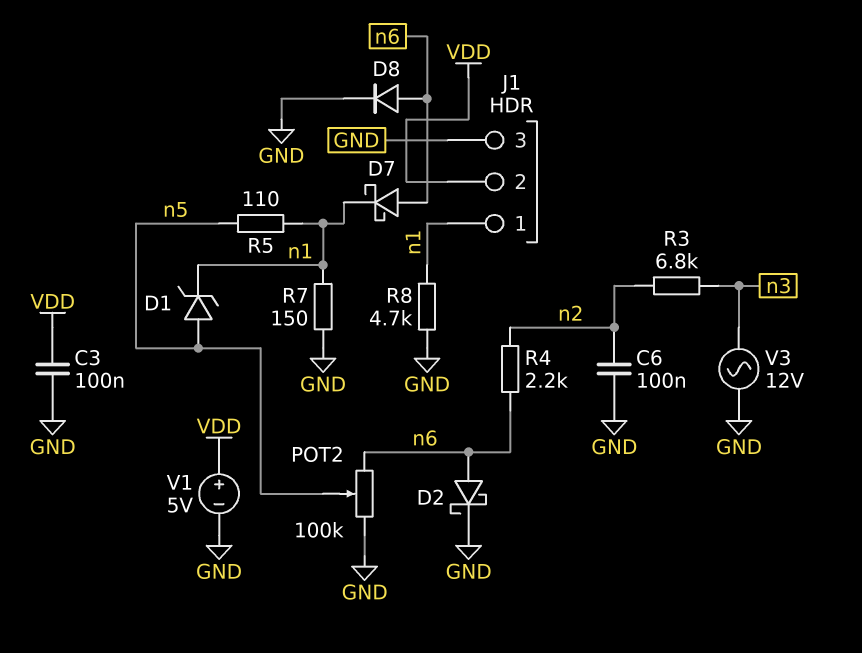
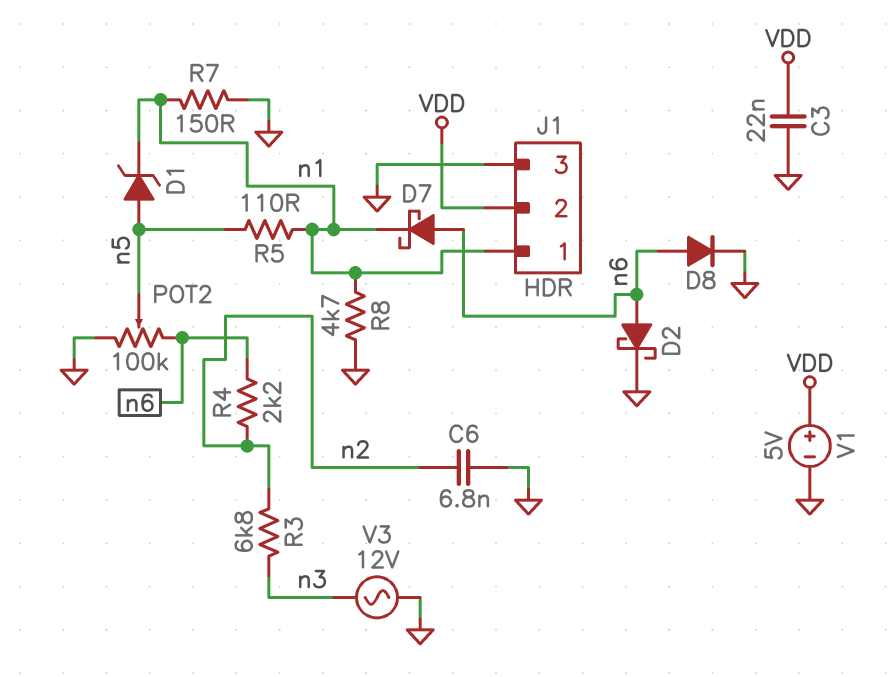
C3: 100nF (GND, VDD) -> 22nF (GND, VDD)
C6: 100nF (GND, n2) -> 6.8nF (GND, n2)

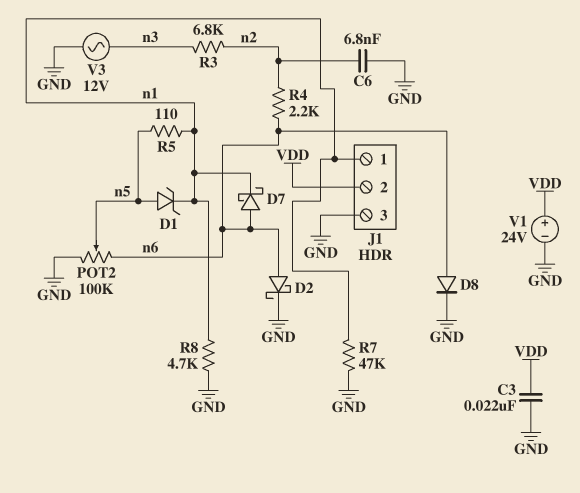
R7: 150 (GND, n1) -> 47k (GND, n1)
V1: 5V (plus VDD, minus GND) -> 24V (plus VDD, minus GND)

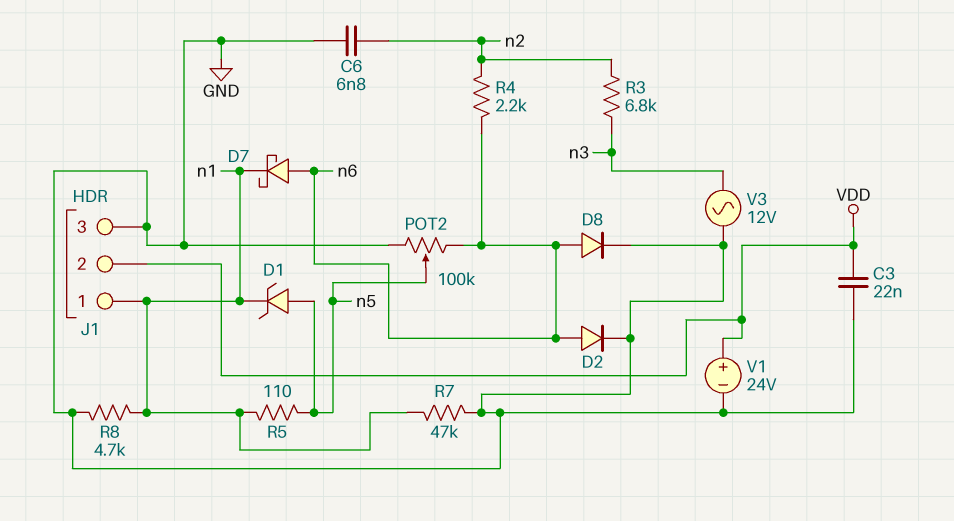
D2: schottky (A n6, K GND) -> diode (A n6, K GND)

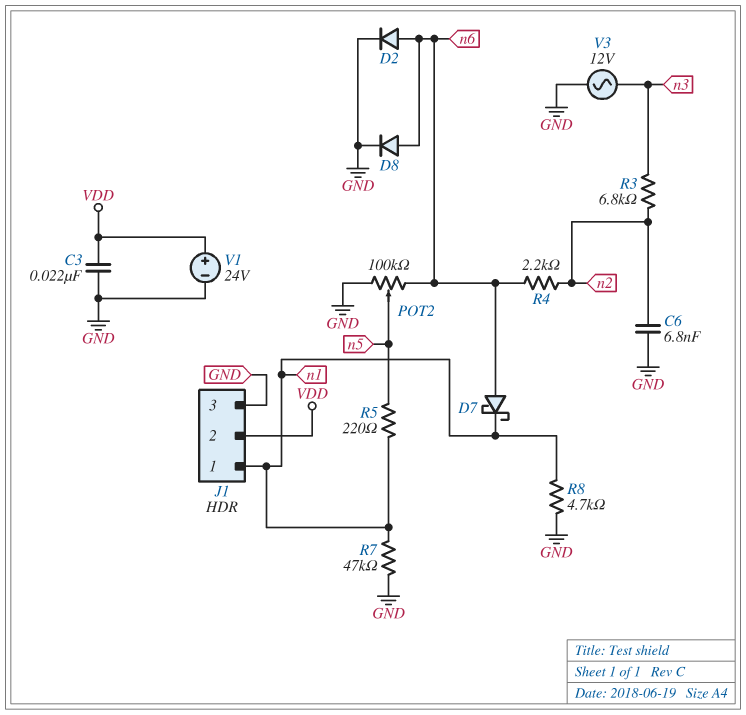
D1: zener (A n5, K n1) -> none
R5: 110 (n1, n5) -> 220 (n1, n5)

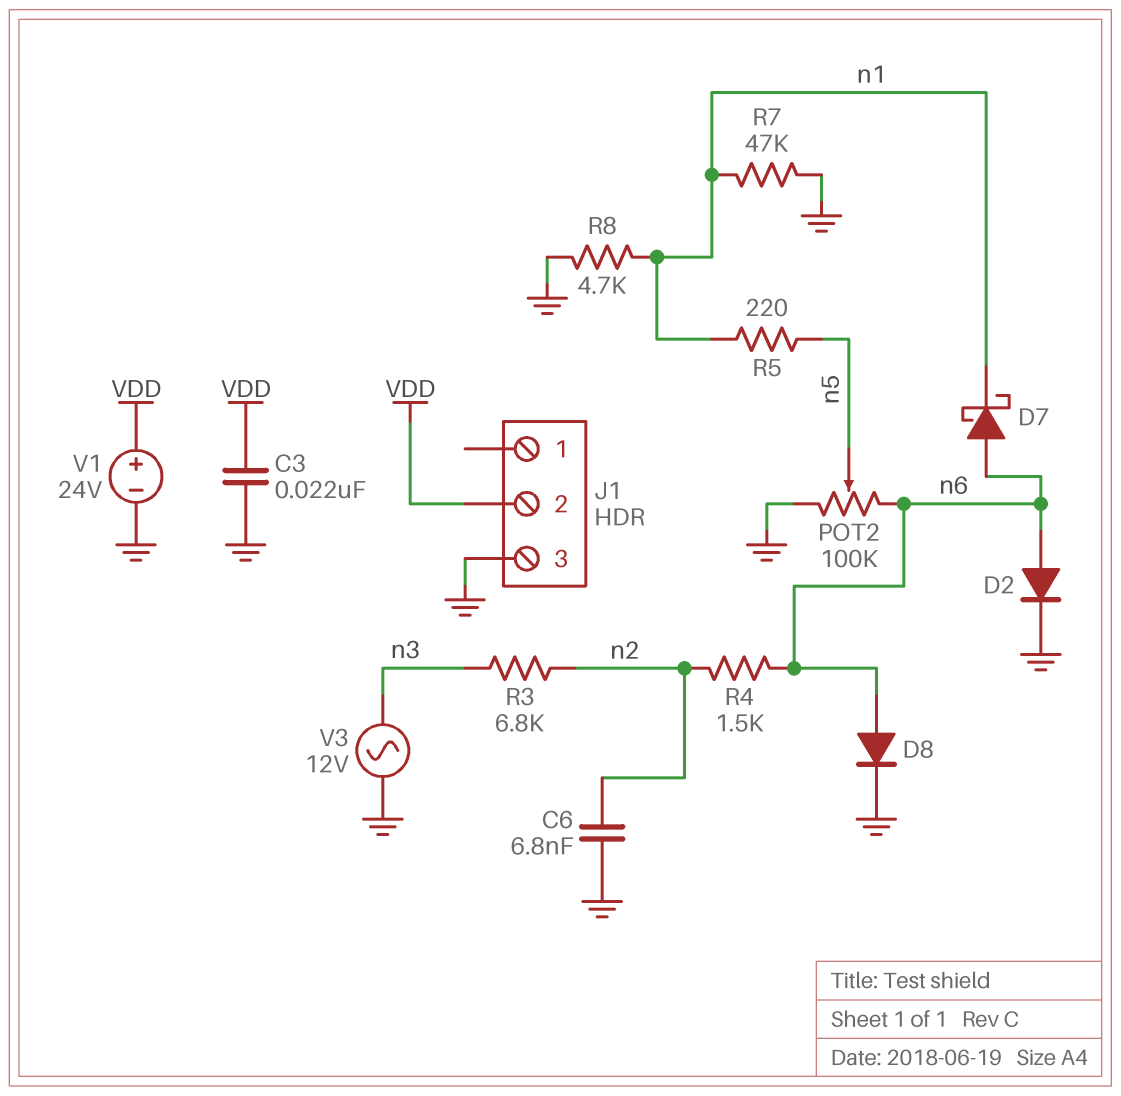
J1 pin 1: n1 -> none
R4: 2.2k (n2, n6) -> 1.5k (n2, n6)

